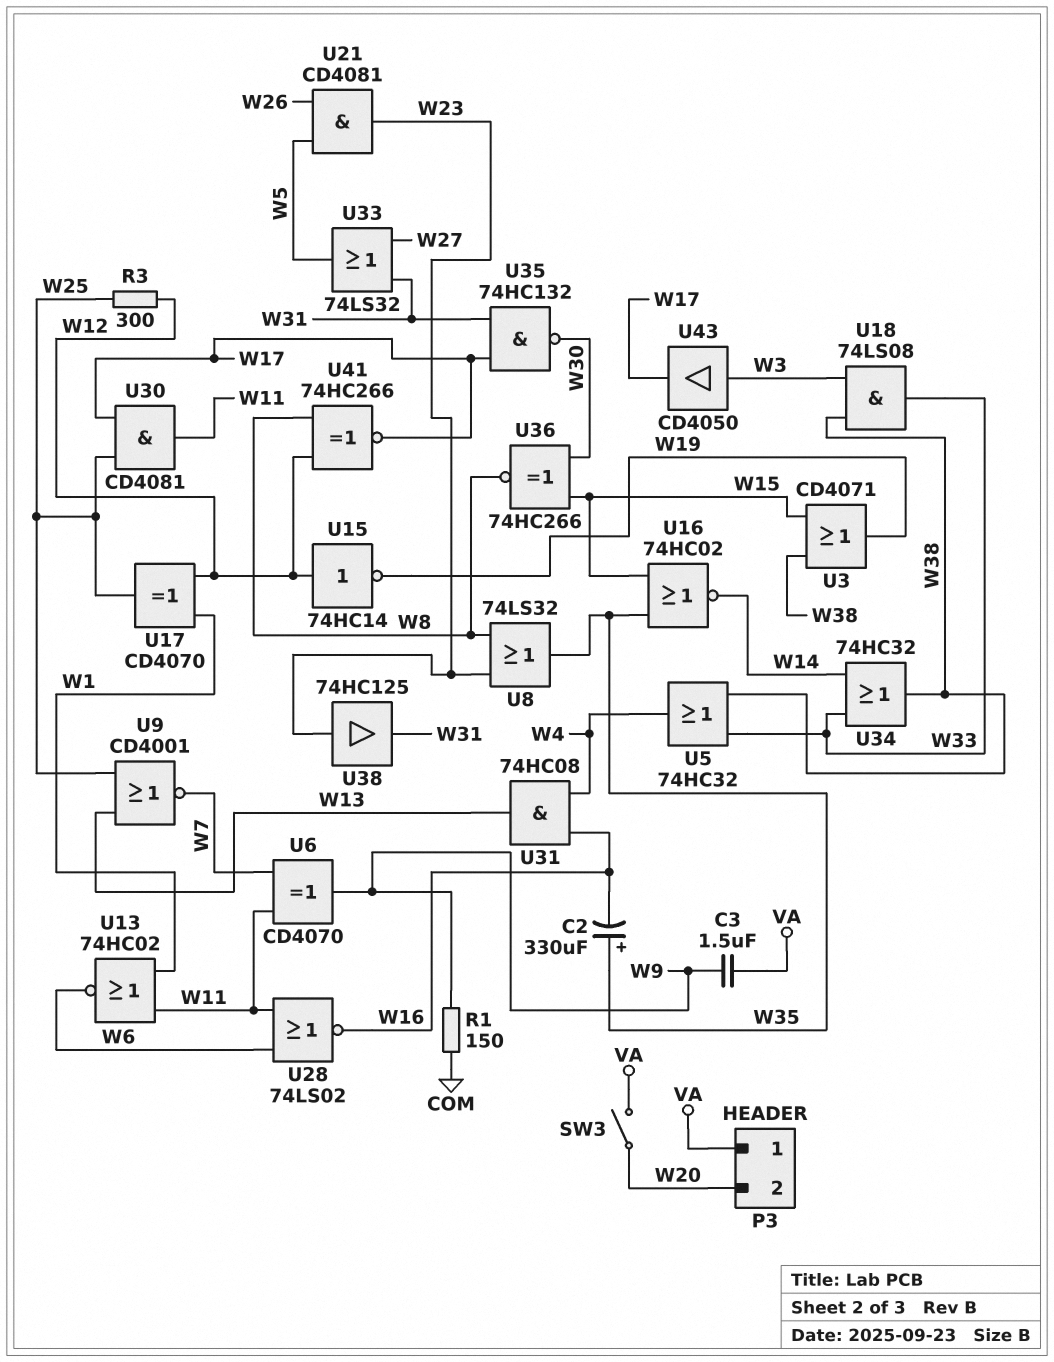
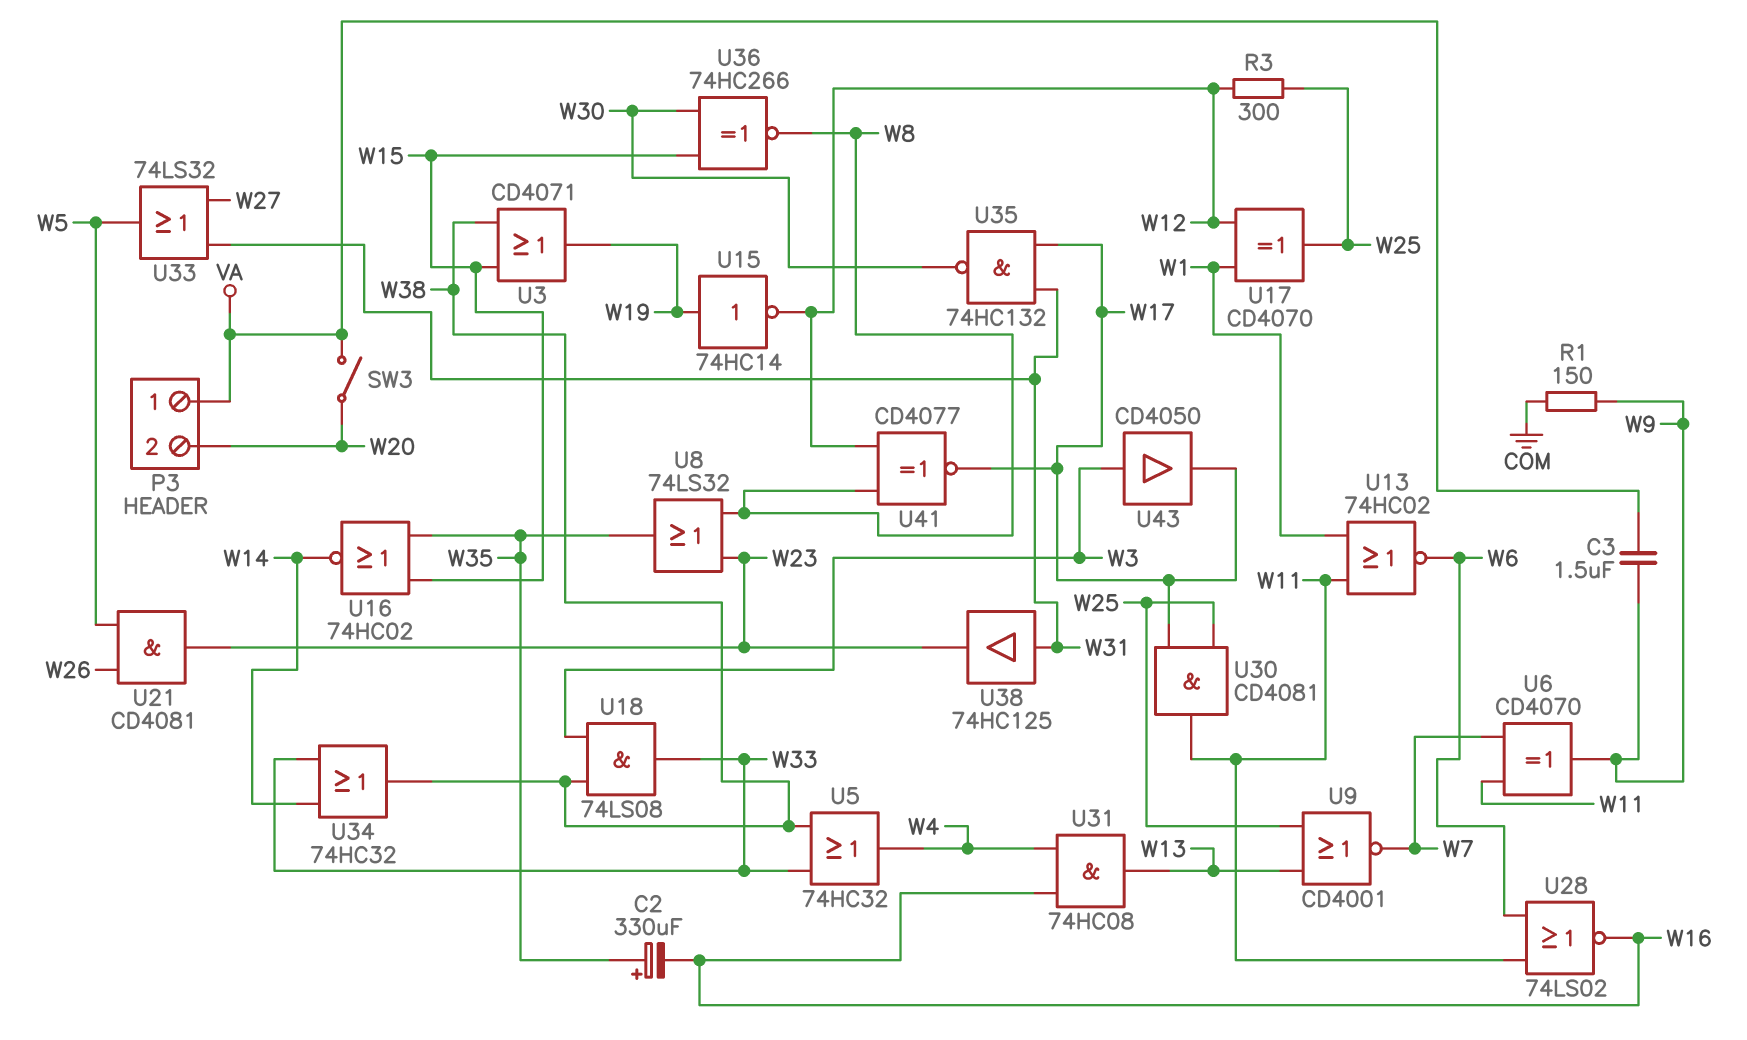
U15: NOT 74HC14 (in W12, out W19) -> NOT 74HC14 (in W19, out W12)
U38: buffer 74HC125 (in W23, out W31) -> buffer 74HC125 (in W31, out W23)
U41: XNOR 74HC266 (in W8, in W12, out W17) -> XNOR CD4077 (in W8, in W12, out W17)

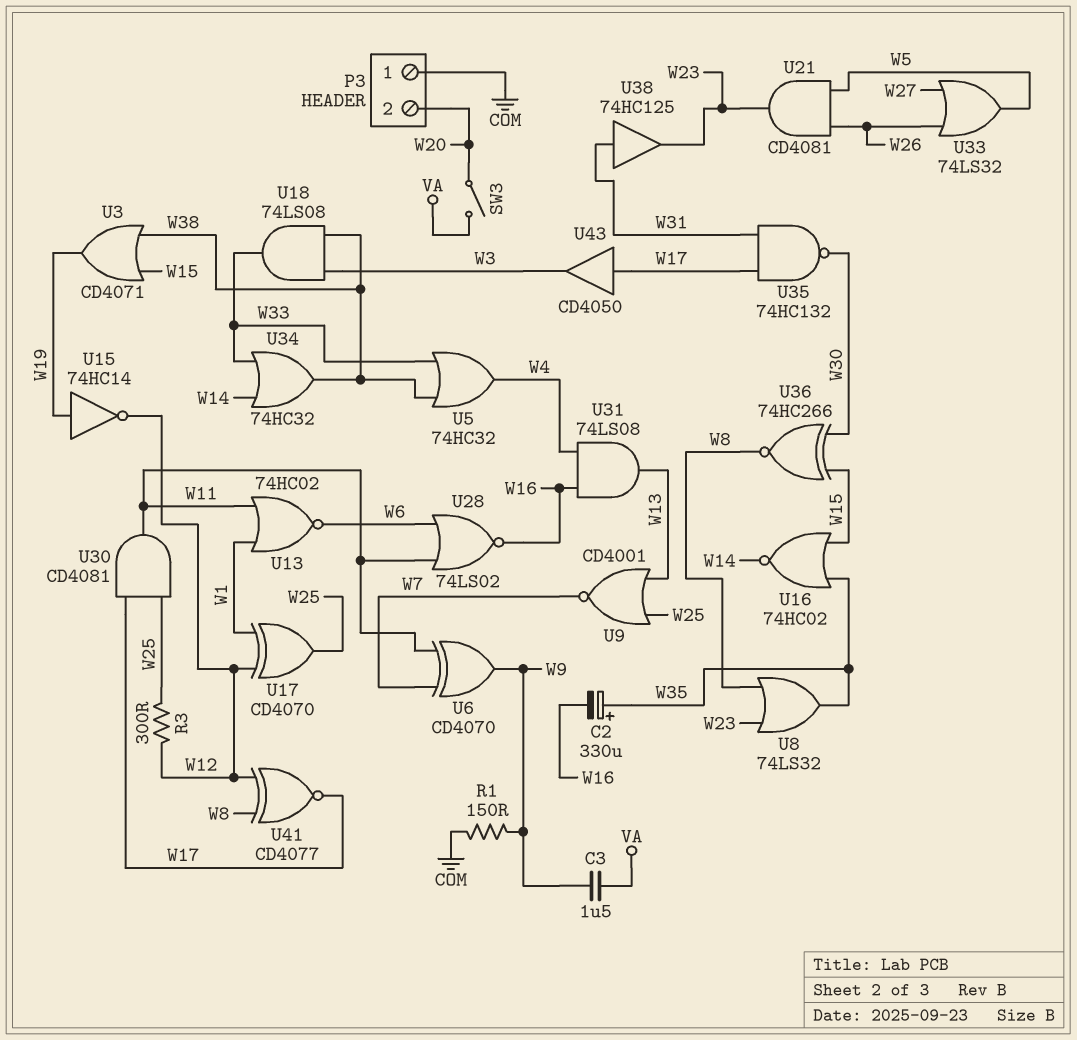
P3 pin 1: VA -> COM
U31: AND 74HC08 (in W4, in W16, out W13) -> AND 74LS08 (in W4, in W16, out W13)
U33: OR 74LS32 (in W27, in W31, out W5) -> OR 74LS32 (in W26, in W27, out W5)
U43: buffer CD4050 (in W3, out W17) -> buffer CD4050 (in W17, out W3)

